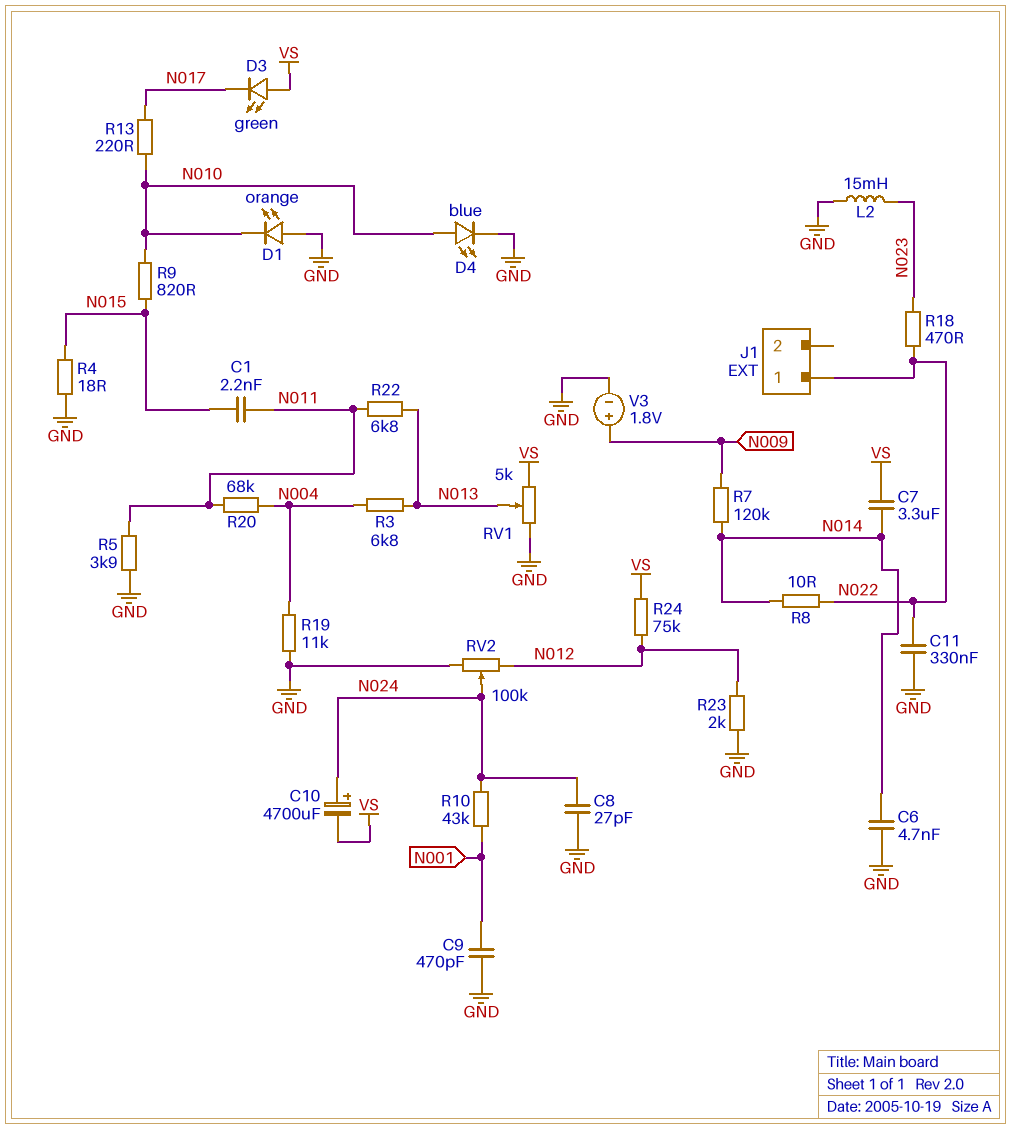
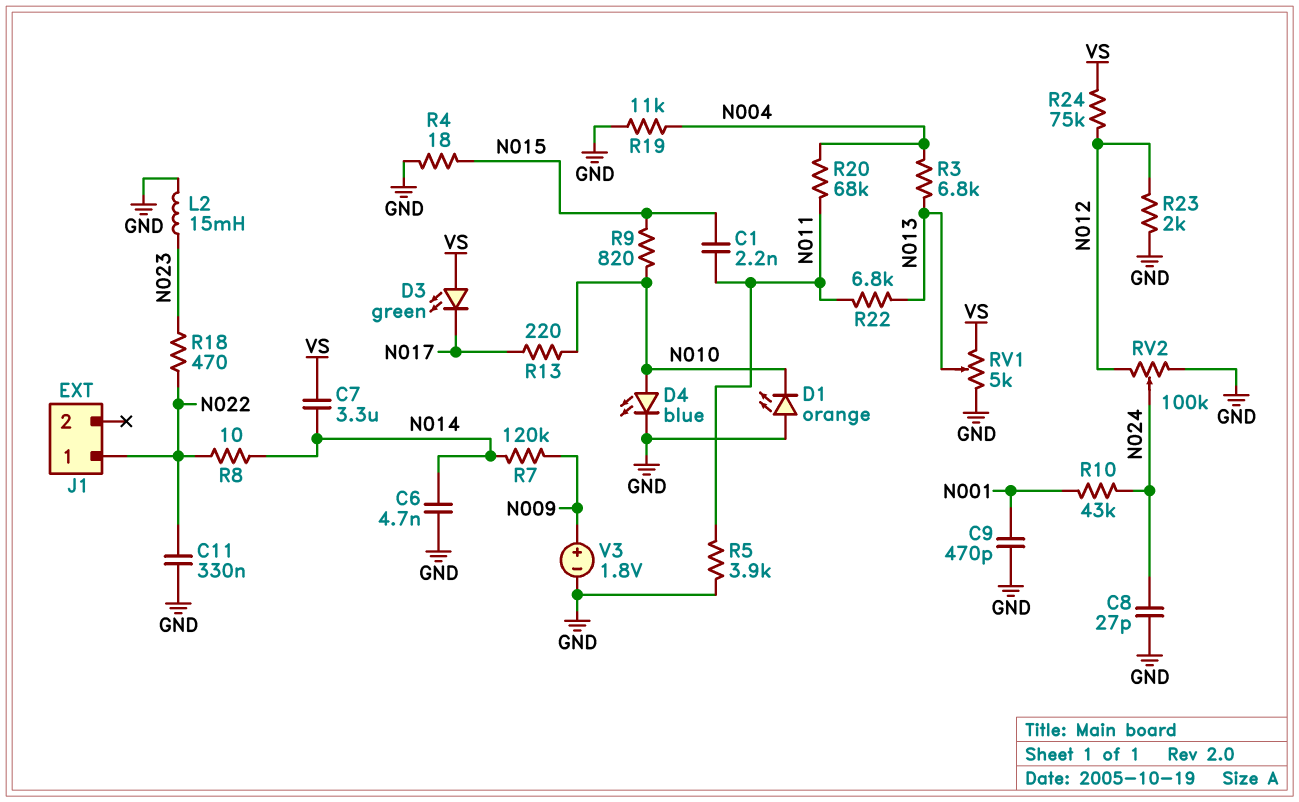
C10: 4700uF (plus N024, minus VS) -> none

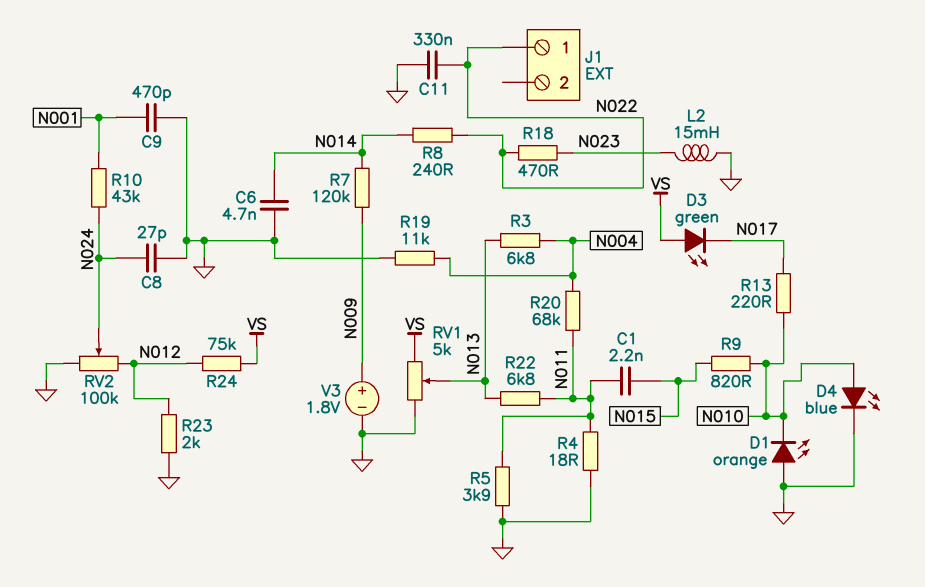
C7: 3.3uF (N014, VS) -> none
R4: 18 (GND, N015) -> 18 (GND, N011)
R8: 10 (N014, N022) -> 240 (N014, N022)

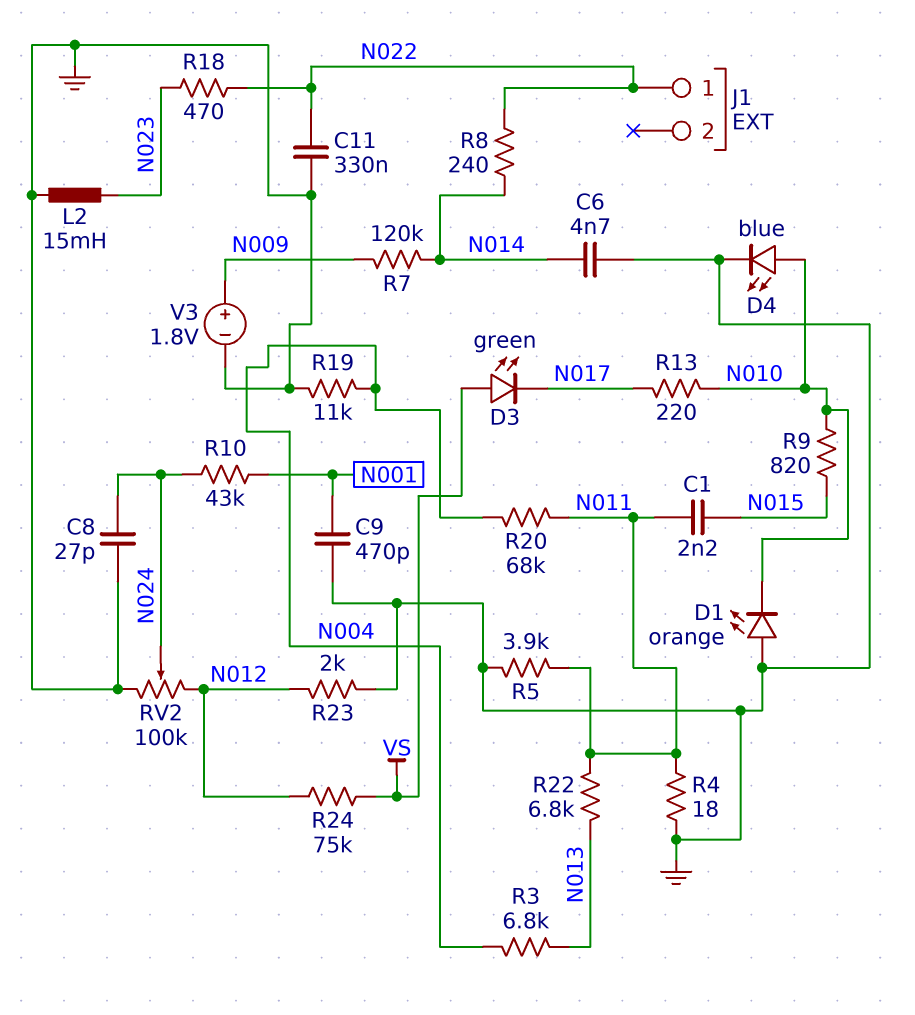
RV1: 5k (GND, VS, wiper N013) -> none

